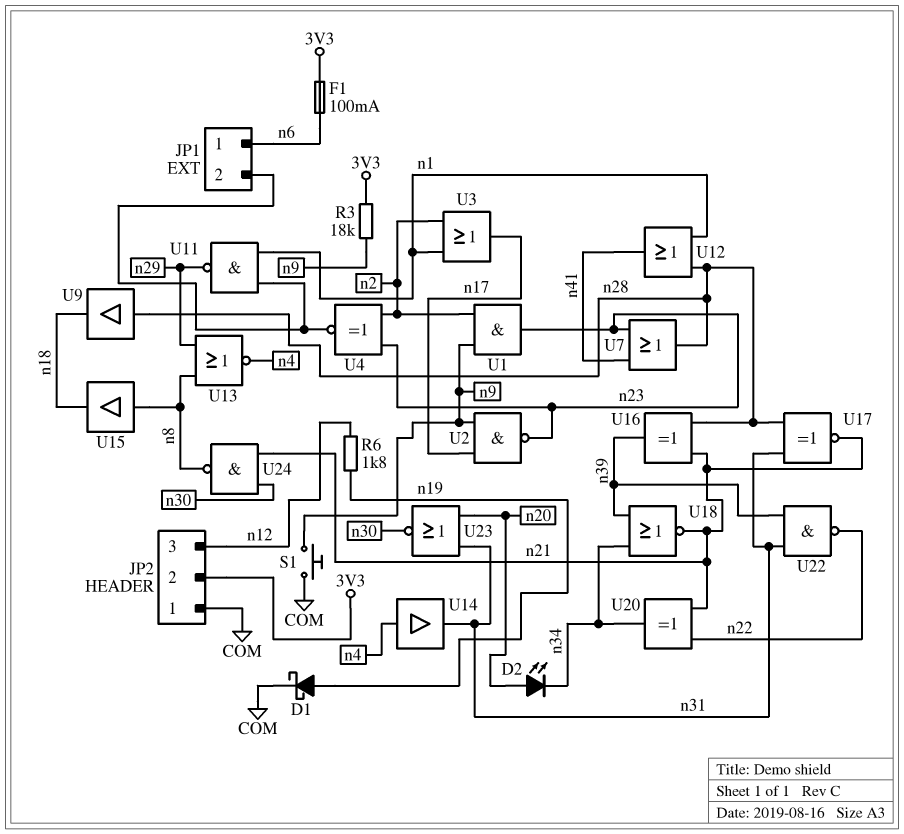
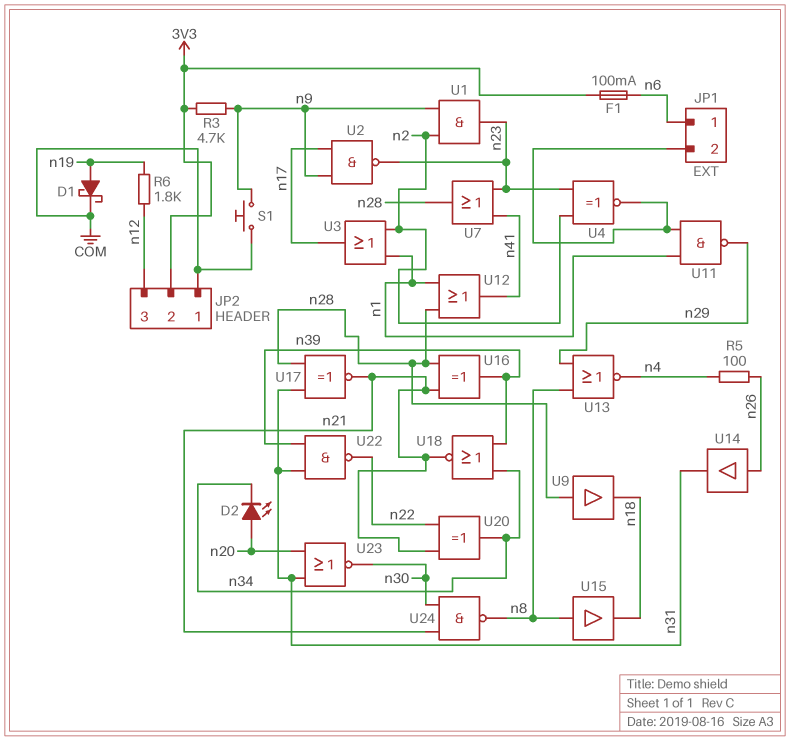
R3: 18k (3V3, n9) -> 4.7k (3V3, n9)
R5: none -> 100 (n4, n26)
U14: buffer (in n4, out n31) -> buffer (in n26, out n31)

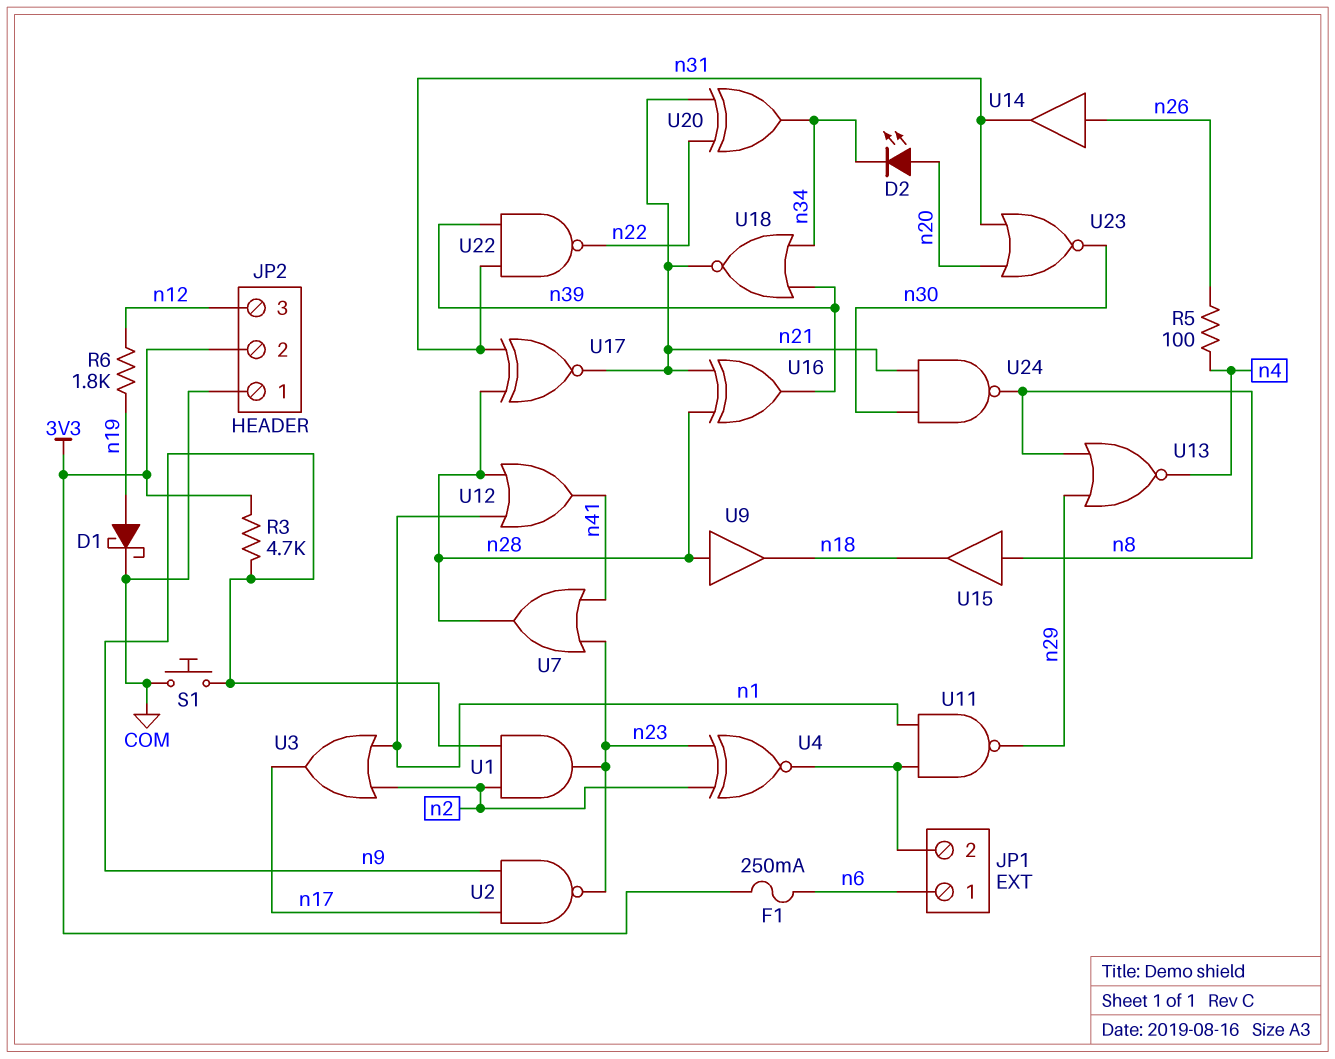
F1: 100mA (3V3, n6) -> 250mA (3V3, n6)

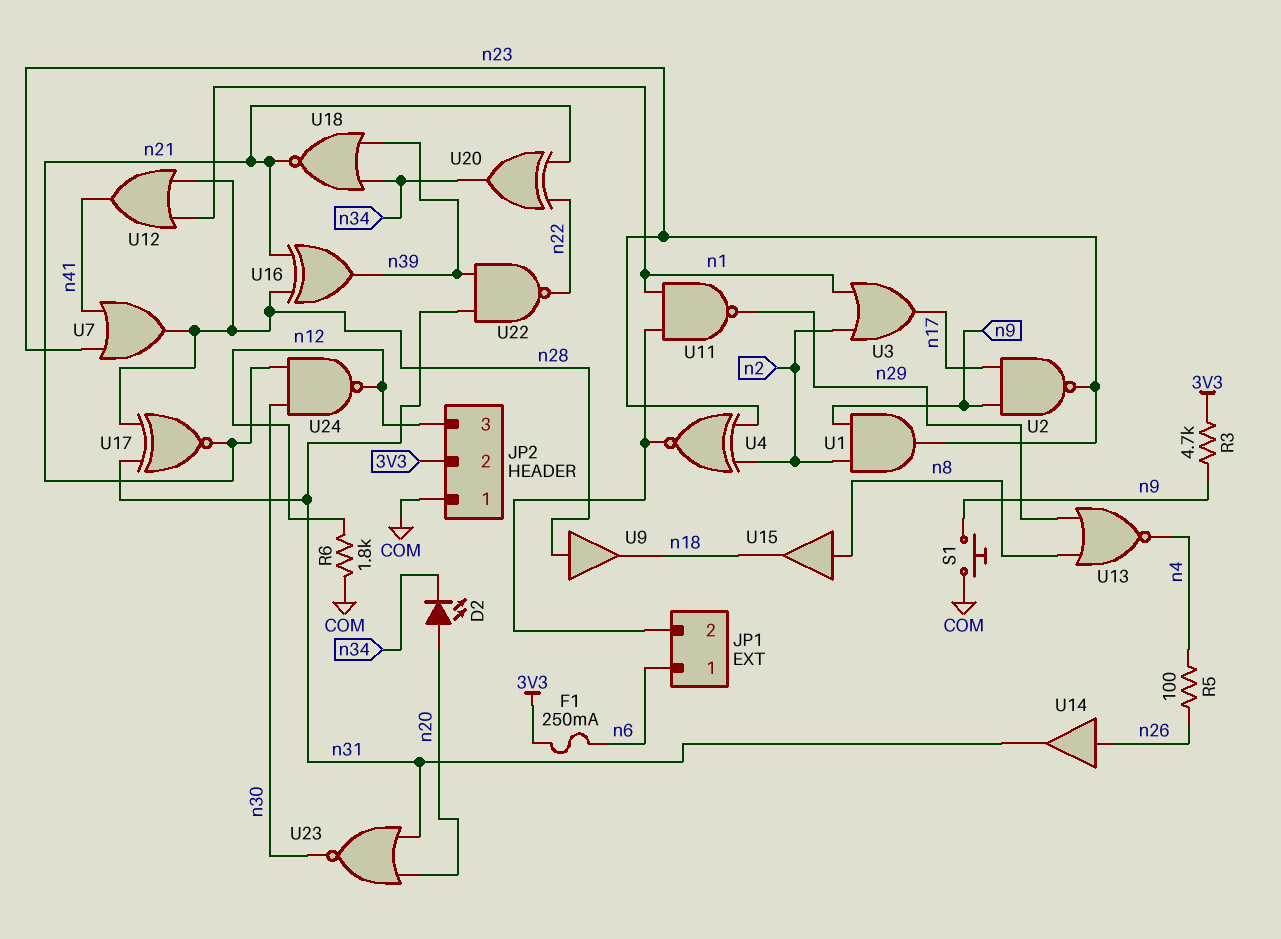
D1: schottky (A n19, K COM) -> none
R6: 1.8k (n12, n19) -> 1.8k (COM, n12)
U24: NAND (in n21, in n30, out n8) -> NAND (in n21, in n30, out n12)

